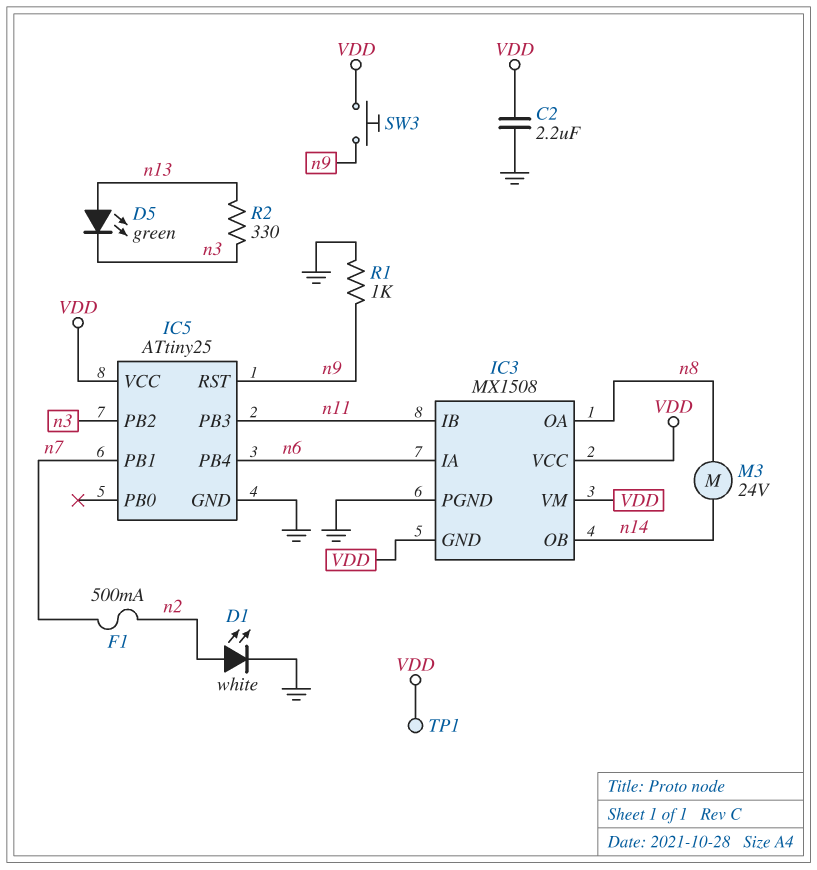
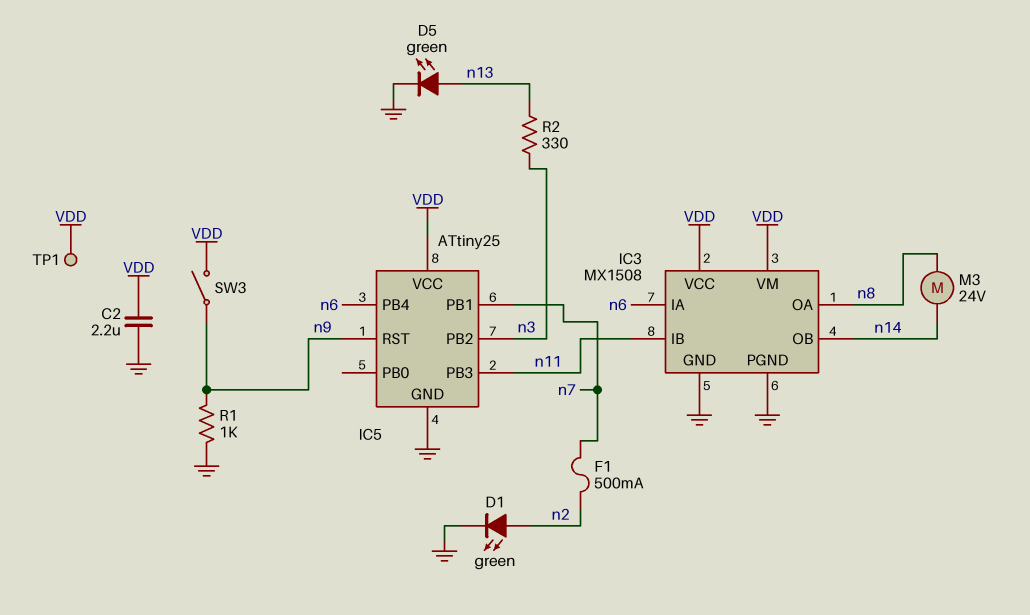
D1: LED white (A n2, K GND) -> LED green (A n2, K GND)
D5: LED green (A n13, K n3) -> LED green (A n13, K GND)
IC3 pin GND: VDD -> GND
SW3: button (VDD, n9) -> switch (VDD, n9)

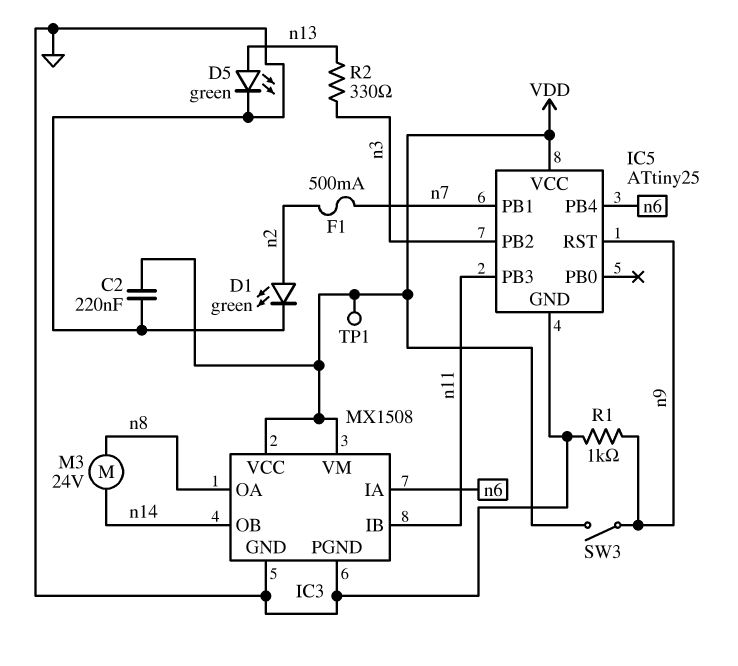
C2: 2.2uF (GND, VDD) -> 220nF (GND, VDD)

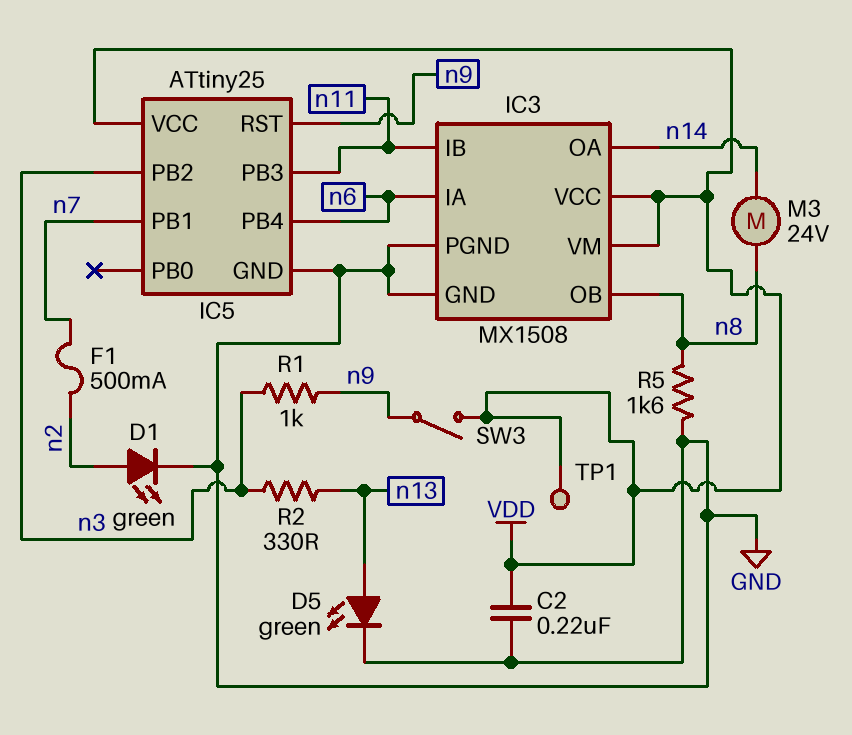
IC3 pin OA: n8 -> n14
IC3 pin OB: n14 -> n8
R1: 1k (GND, n9) -> 1k (n3, n9)
R5: none -> 1.6k (GND, n8)

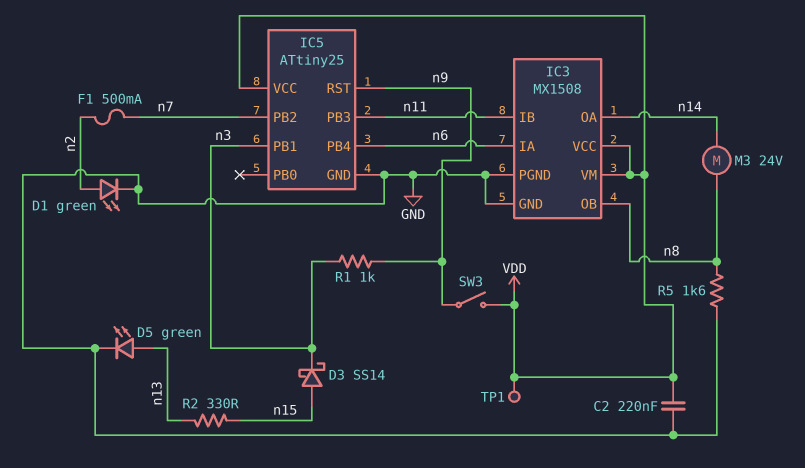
D3: none -> schottky SS14 (A n15, K n3)
IC5 pin PB1: n7 -> n3
IC5 pin PB2: n3 -> n7
R2: 330 (n3, n13) -> 330 (n13, n15)

